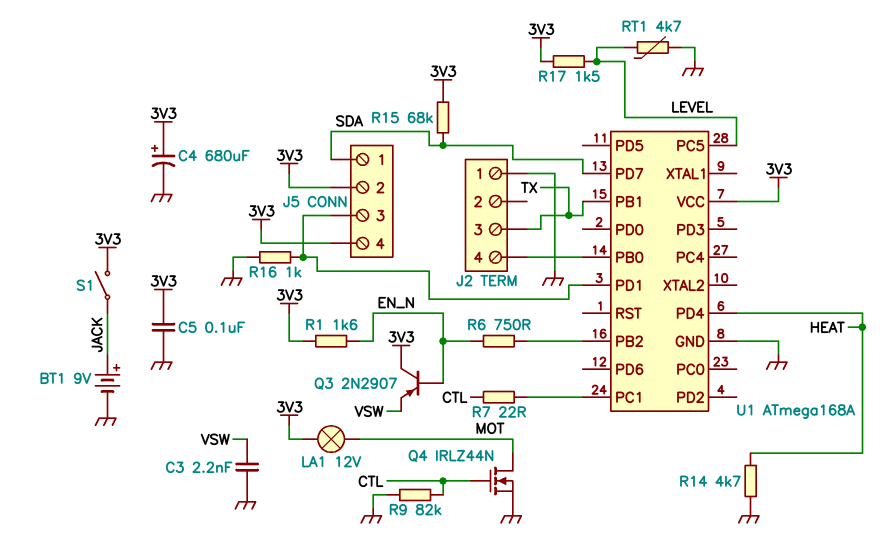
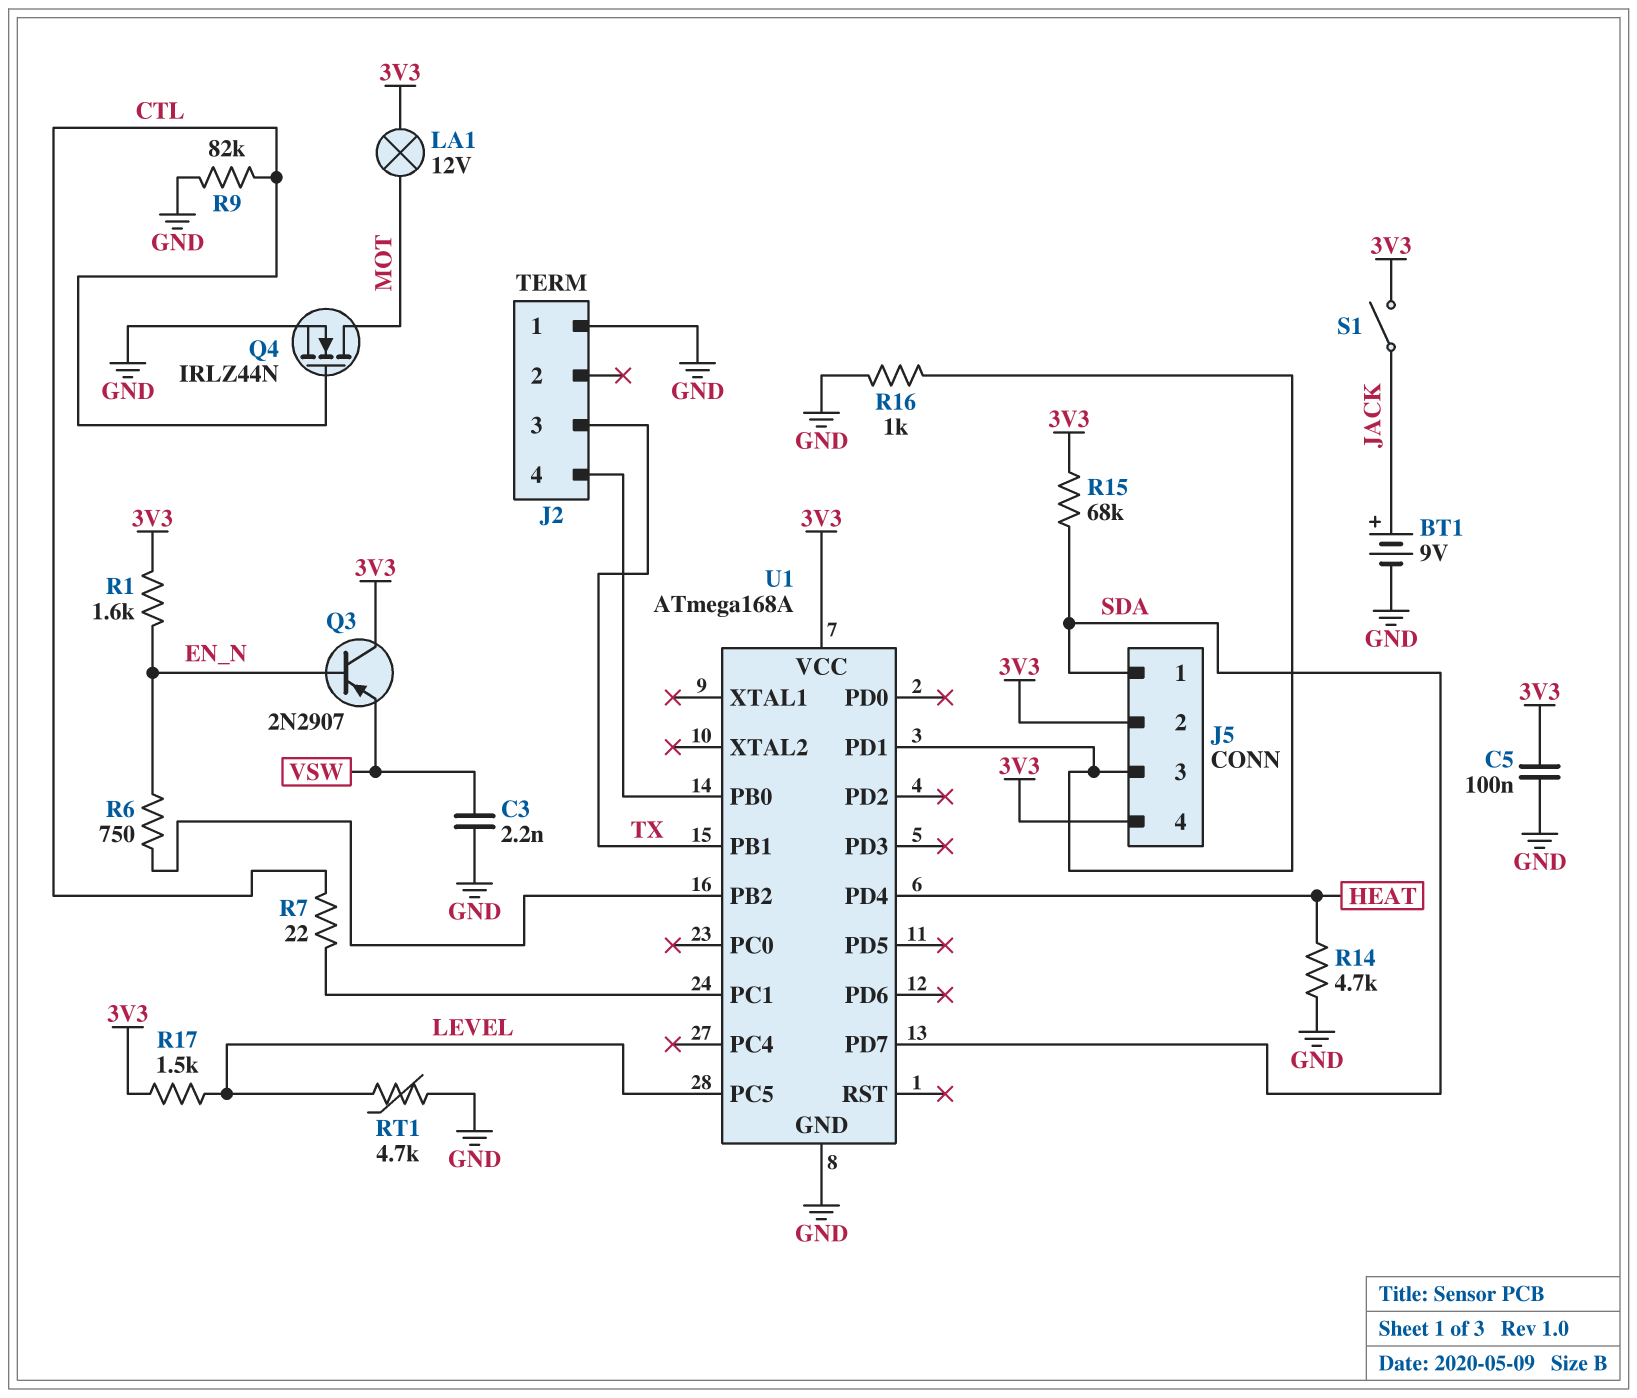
C4: 680uF (plus 3V3, minus GND) -> none

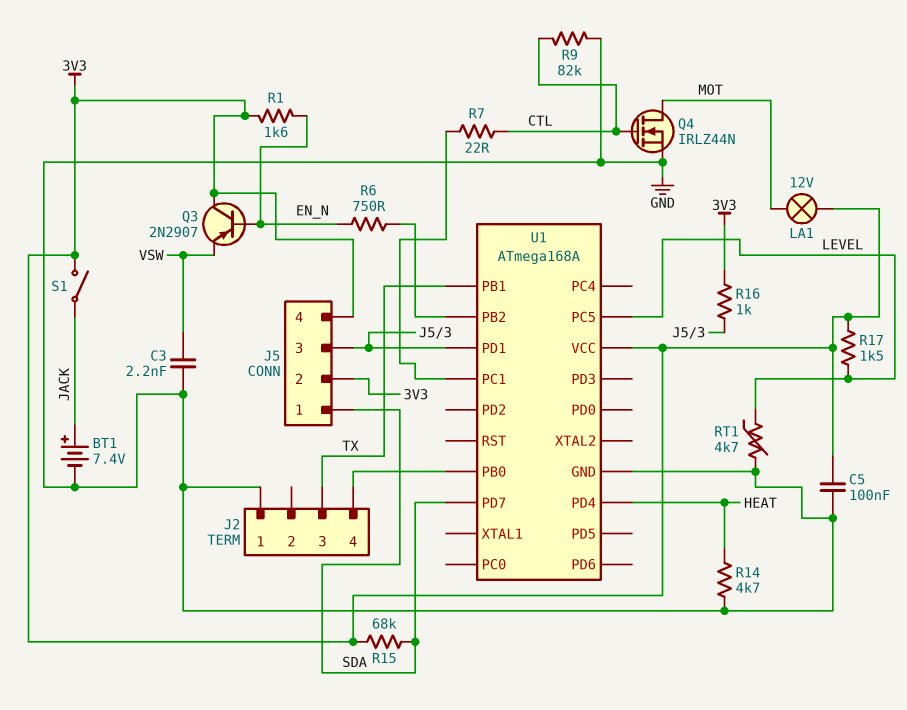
BT1: 9V (plus JACK, minus GND) -> 7.4V (plus JACK, minus GND)
R16: 1k (GND, J5/3) -> 1k (3V3, J5/3)

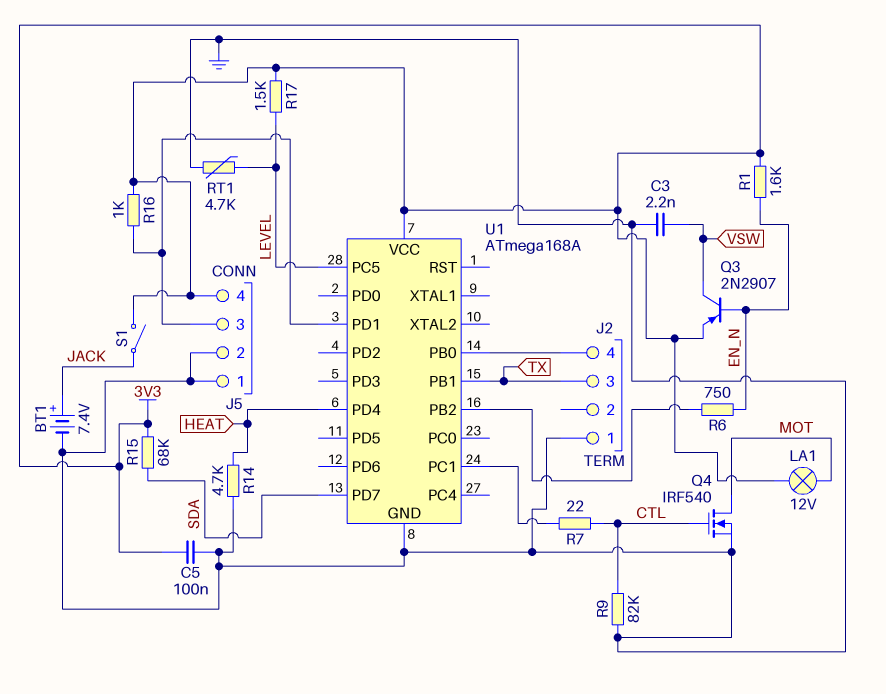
J5 pin 1: SDA -> GND
J5 pin 2: 3V3 -> GND
Q3: PNP 2N2907 (B EN_N, C 3V3, E VSW) -> PNP 2N2907 (B EN_N, C VSW, E 3V3)
Q4: NMOS IRLZ44N (G CTL, D MOT, S GND) -> NMOS IRF540 (G CTL, D MOT, S GND)

